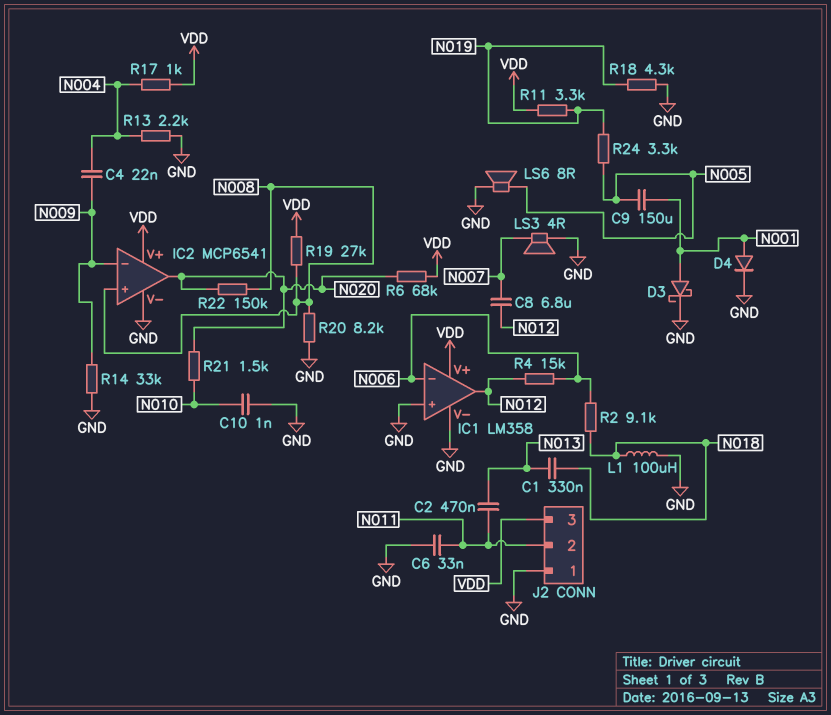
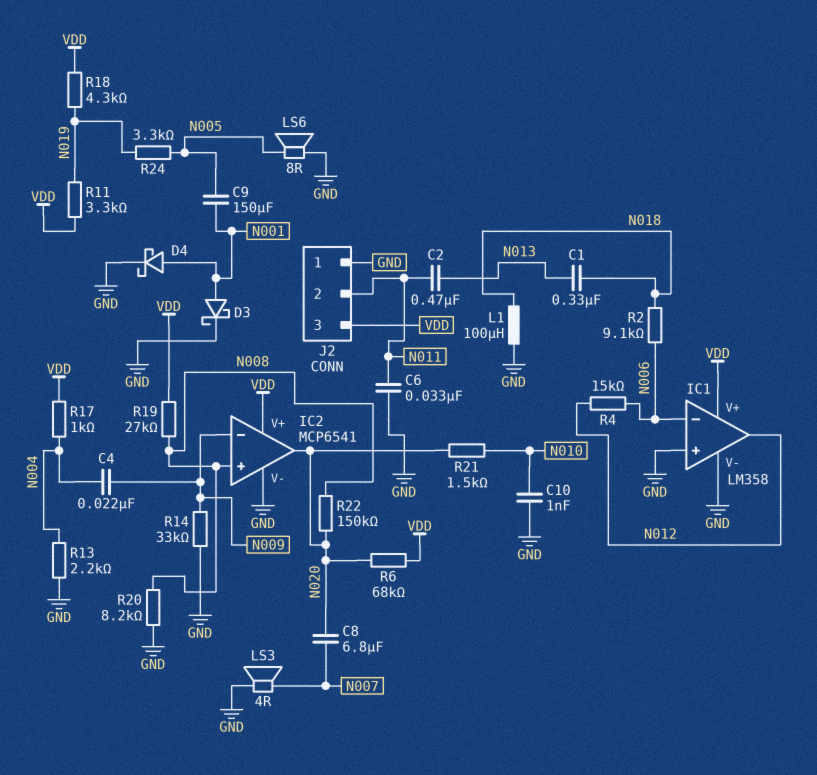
C8: 6.8uF (N007, N012) -> 6.8uF (N007, N020)
D4: diode (A N001, K GND) -> schottky (A N001, K GND)
R18: 4.3k (GND, N019) -> 4.3k (N019, VDD)

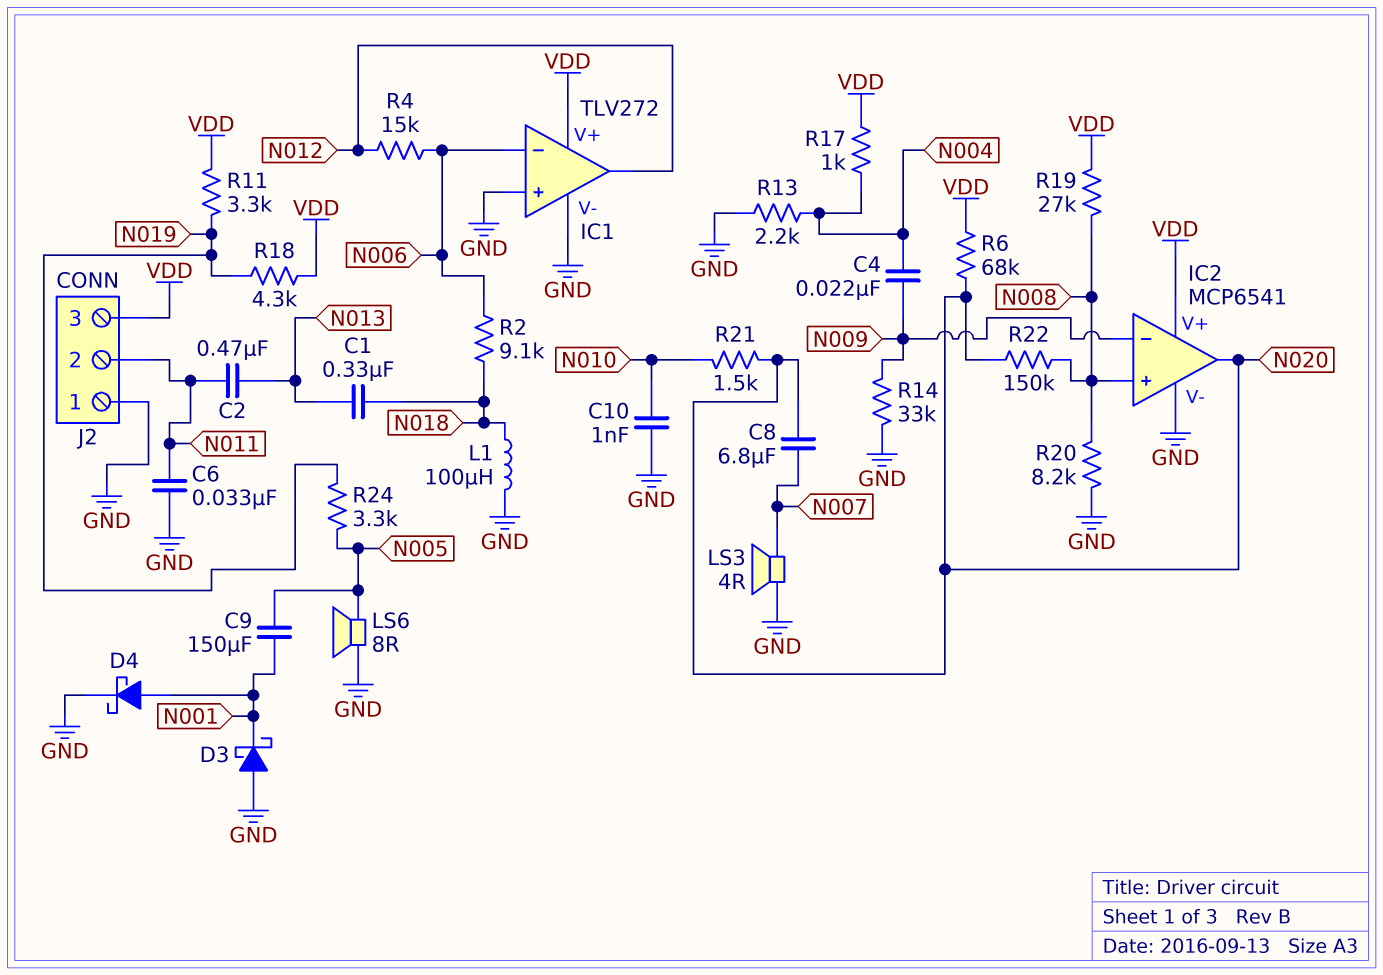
D3: schottky (A N001, K GND) -> schottky (A GND, K N001)
IC1: LM358 -> TLV272

